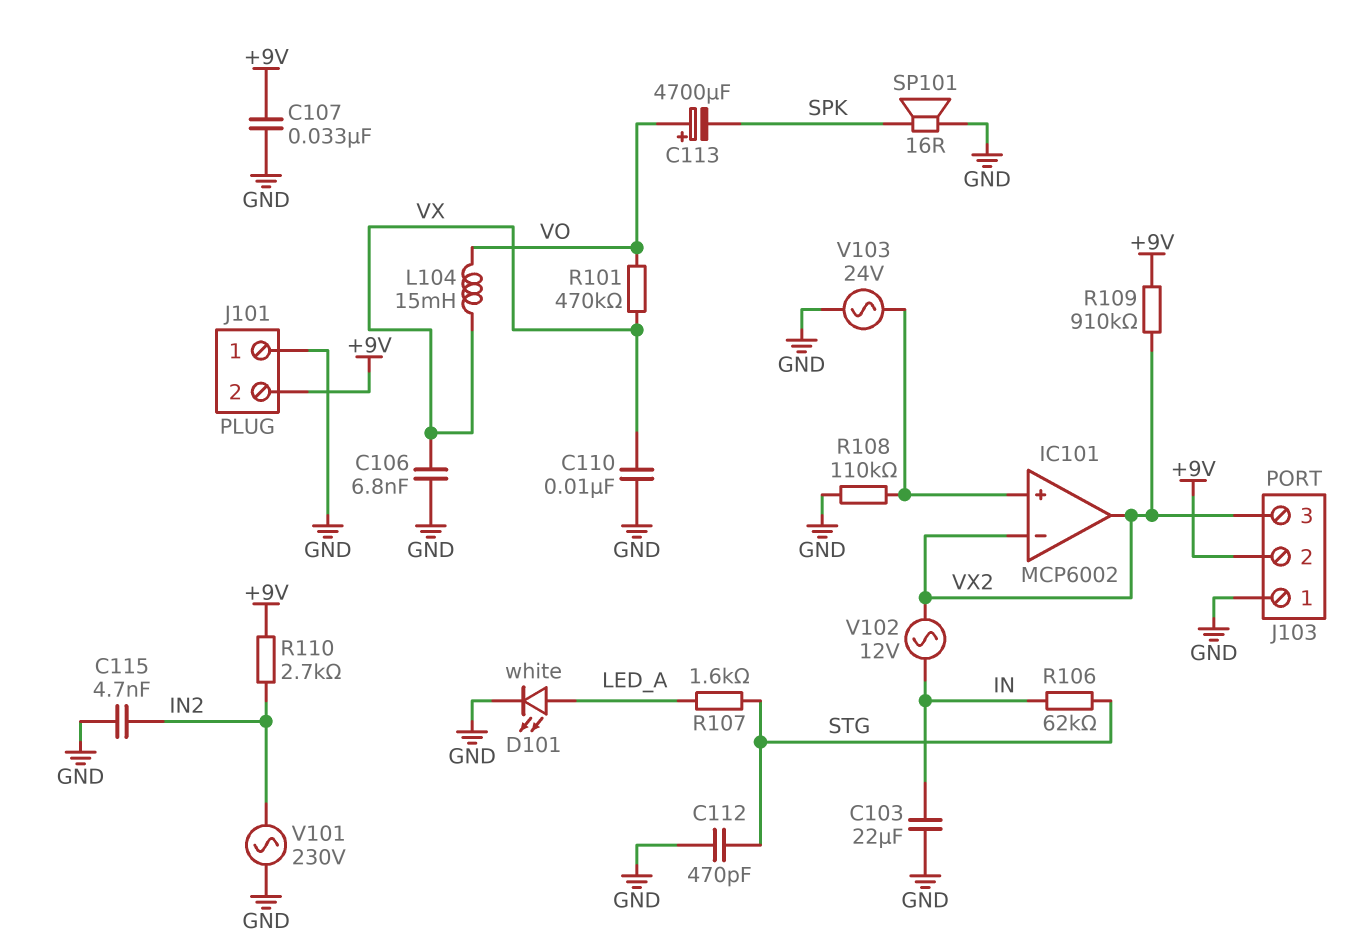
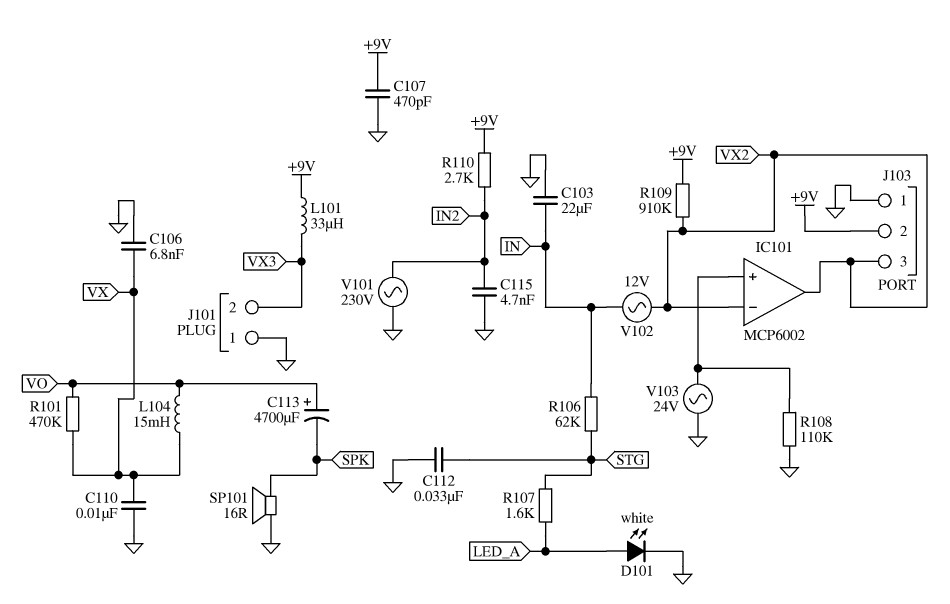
C107: 33nF (+9V, GND) -> 470pF (+9V, GND)
C112: 470pF (GND, STG) -> 33nF (GND, STG)
J101 pin 2: +9V -> VX3
L101: none -> 33uH (+9V, VX3)

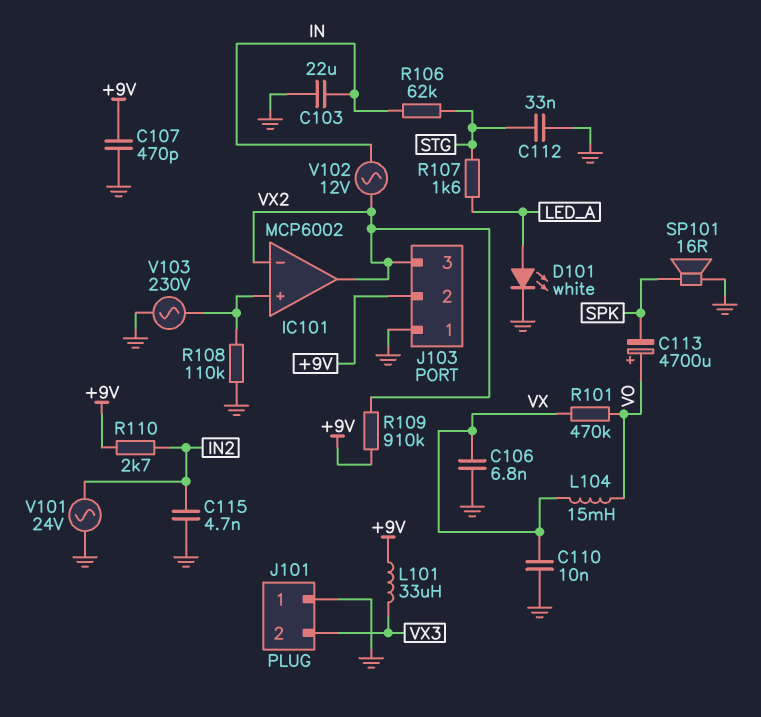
V101: AC 230V (GND, IN2) -> AC 24V (GND, IN2)
V103: AC 24V (GND, IC101/in+) -> AC 230V (GND, IC101/in+)

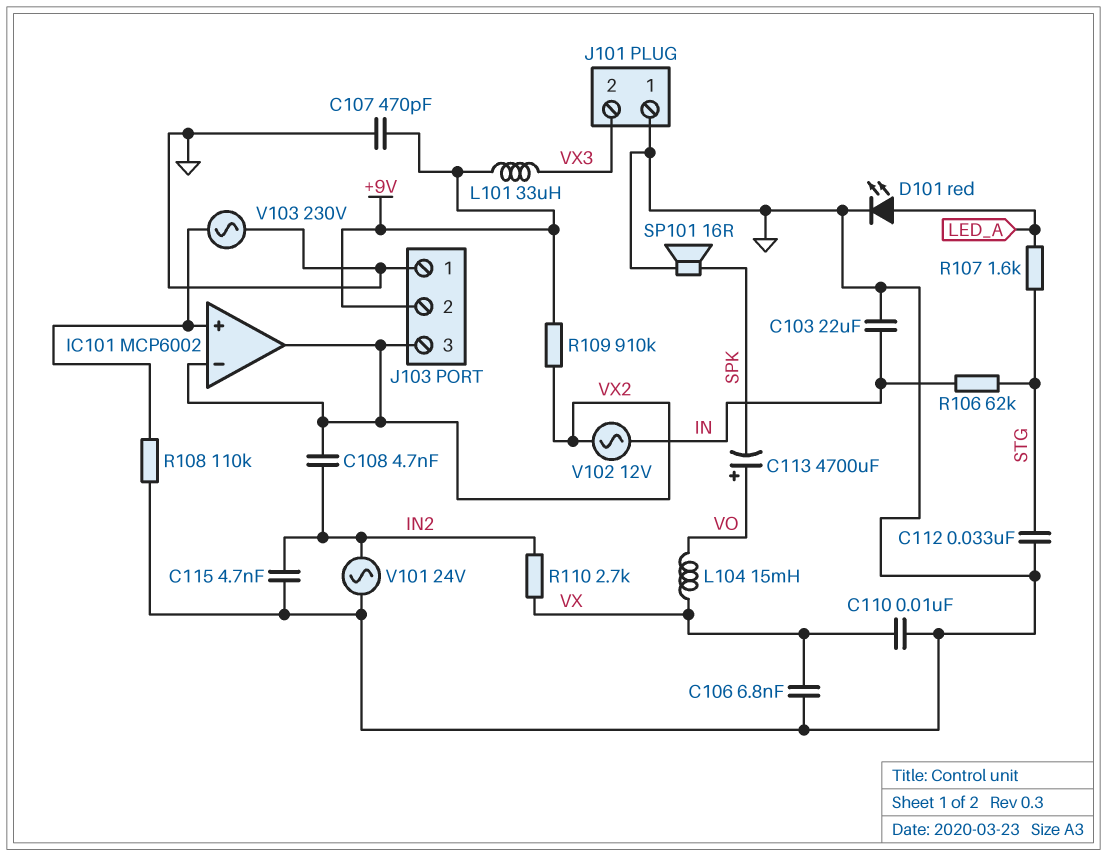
C108: none -> 4.7nF (IN2, VX2)
D101: LED white (A LED_A, K GND) -> LED red (A LED_A, K GND)
R101: 470k (VO, VX) -> none
R110: 2.7k (+9V, IN2) -> 2.7k (IN2, VX)

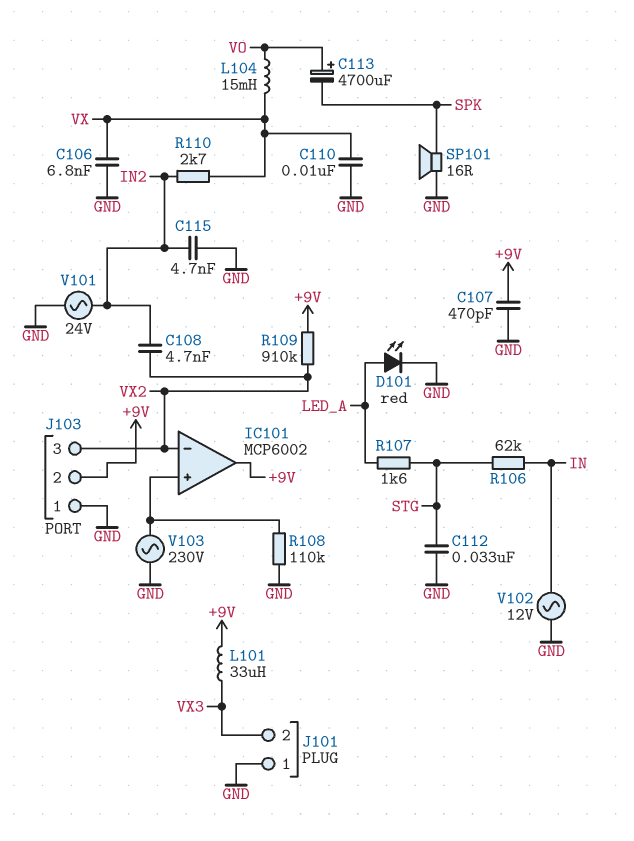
C103: 22uF (GND, IN) -> none
IC101 pin out: VX2 -> +9V
V102: AC 12V (IN, VX2) -> AC 12V (GND, IN)

